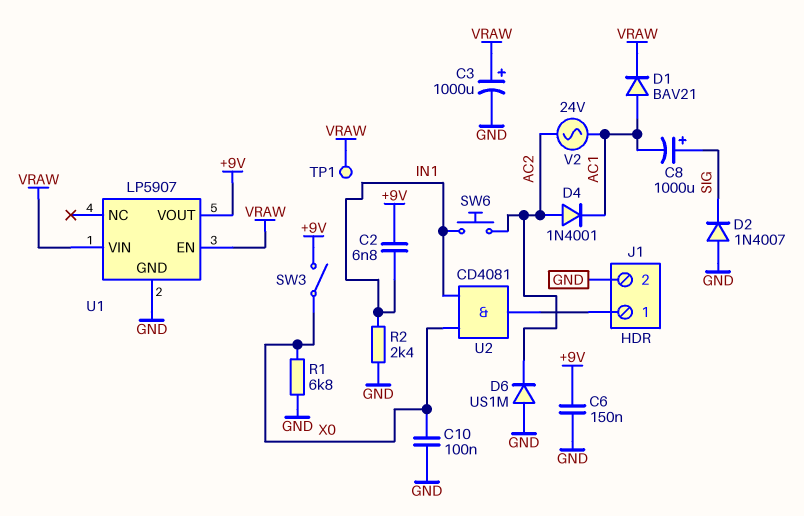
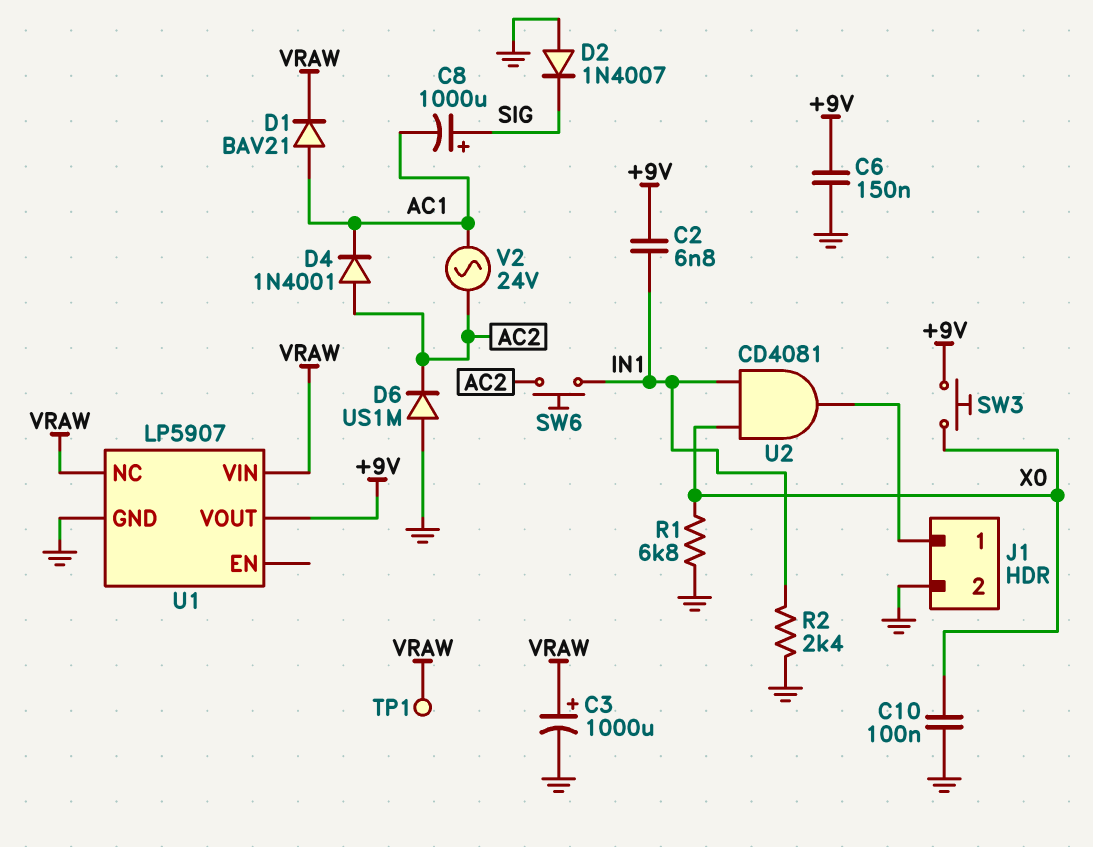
SW3: switch (+9V, X0) -> button (+9V, X0)
U1 pin EN: VRAW -> none
U1 pin NC: none -> VRAW

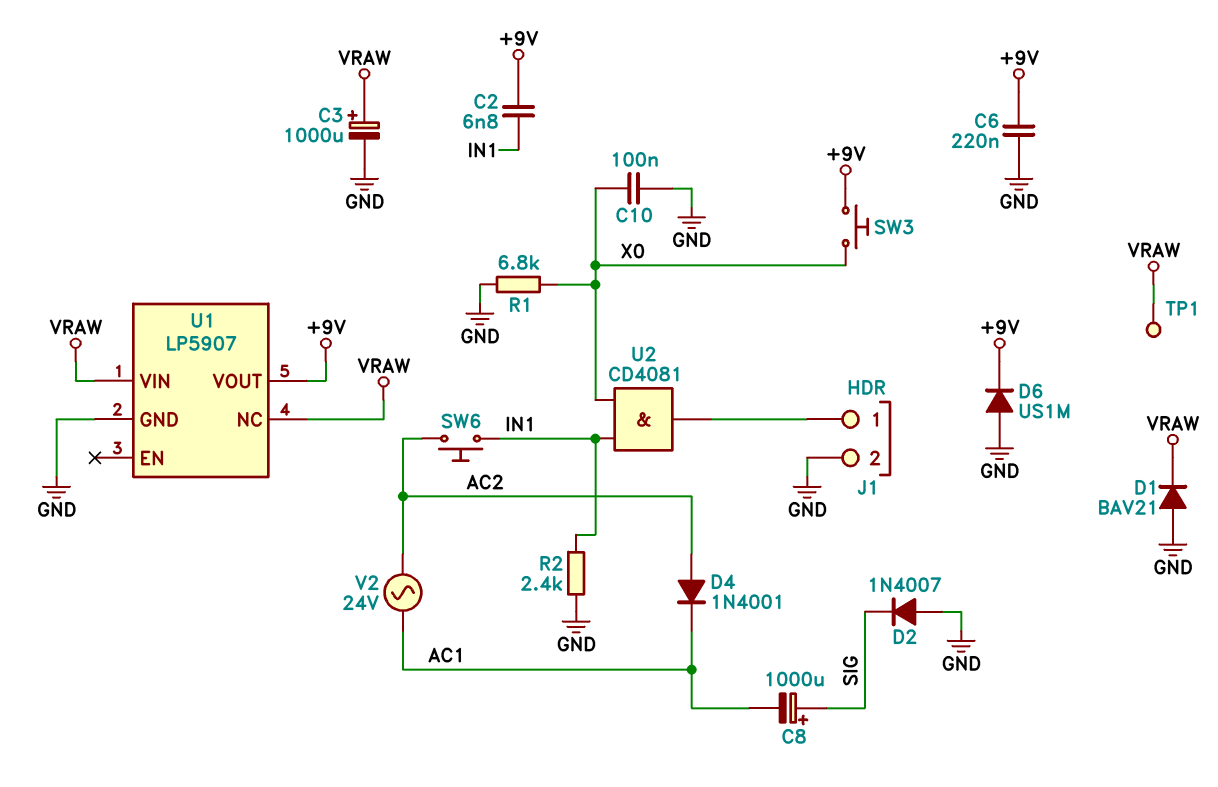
C6: 150nF (+9V, GND) -> 220nF (+9V, GND)
D1: diode BAV21 (A AC1, K VRAW) -> diode BAV21 (A GND, K VRAW)
D6: diode US1M (A GND, K AC2) -> diode US1M (A GND, K +9V)

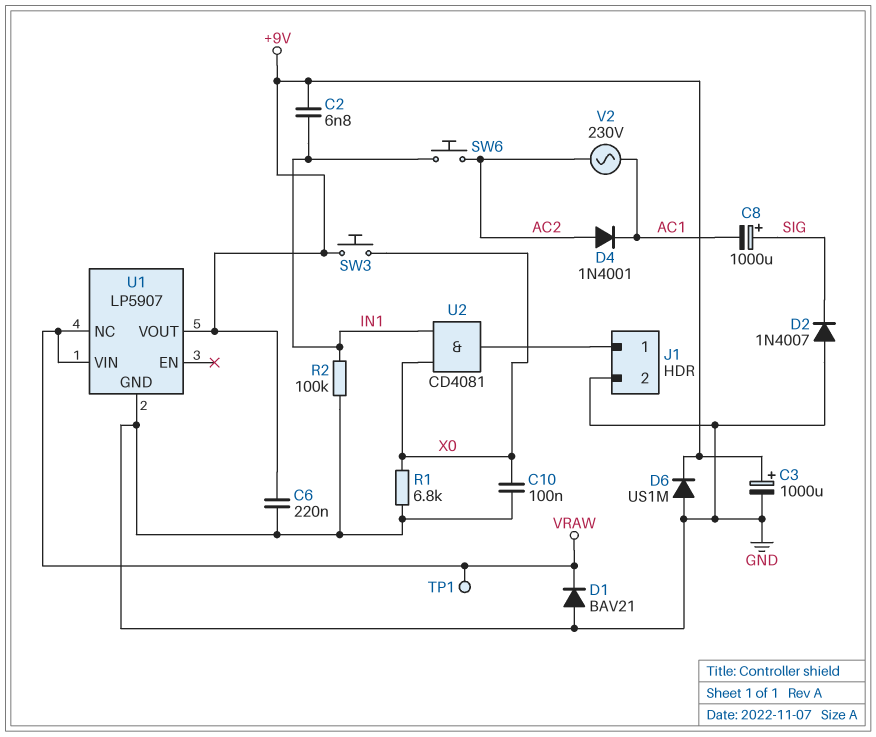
C3: 1000uF (plus VRAW, minus GND) -> 1000uF (plus +9V, minus GND)
R2: 2.4k (GND, IN1) -> 100k (GND, IN1)
V2: AC 24V (AC1, AC2) -> AC 230V (AC1, AC2)

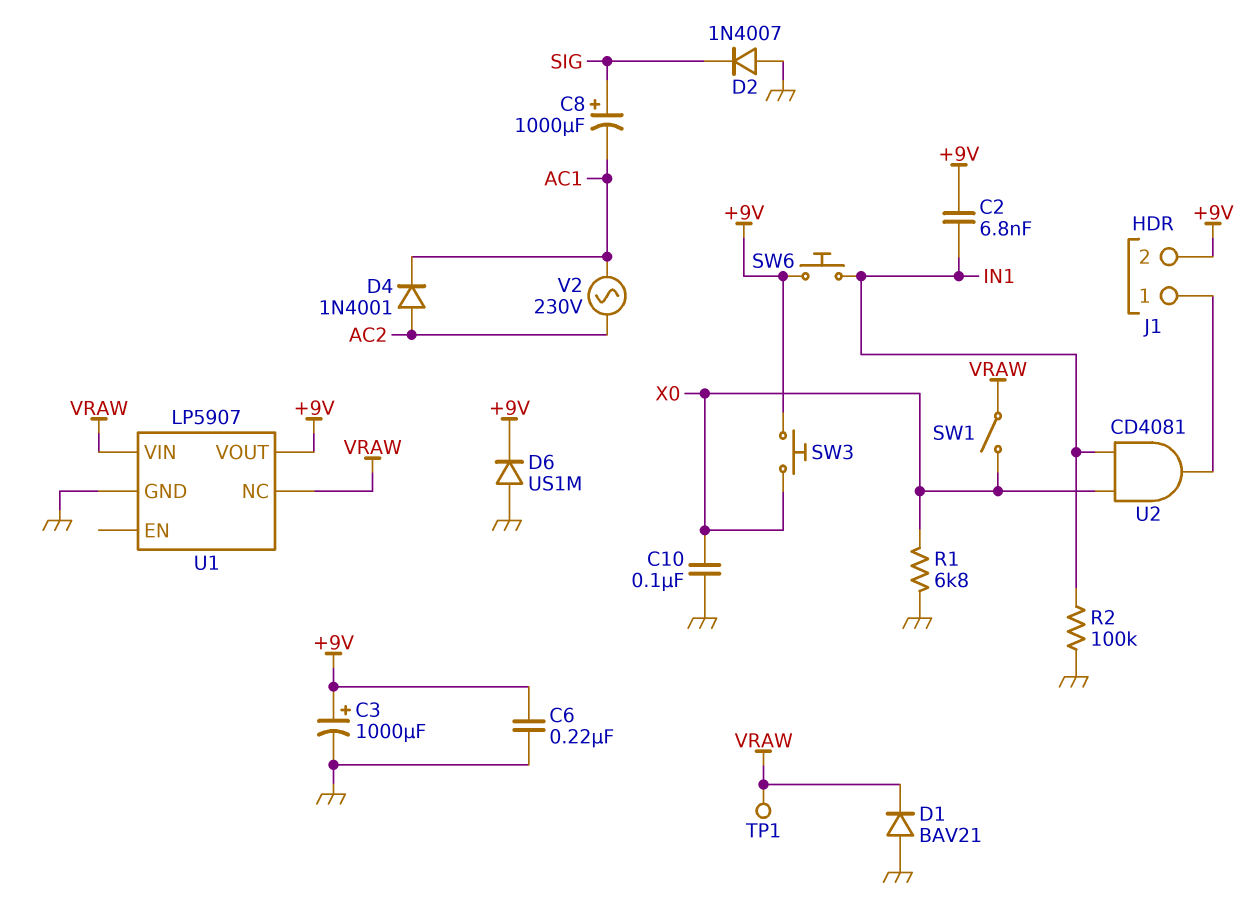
J1 pin 2: GND -> +9V
SW1: none -> switch (VRAW, X0)
SW6: button (AC2, IN1) -> button (+9V, IN1)

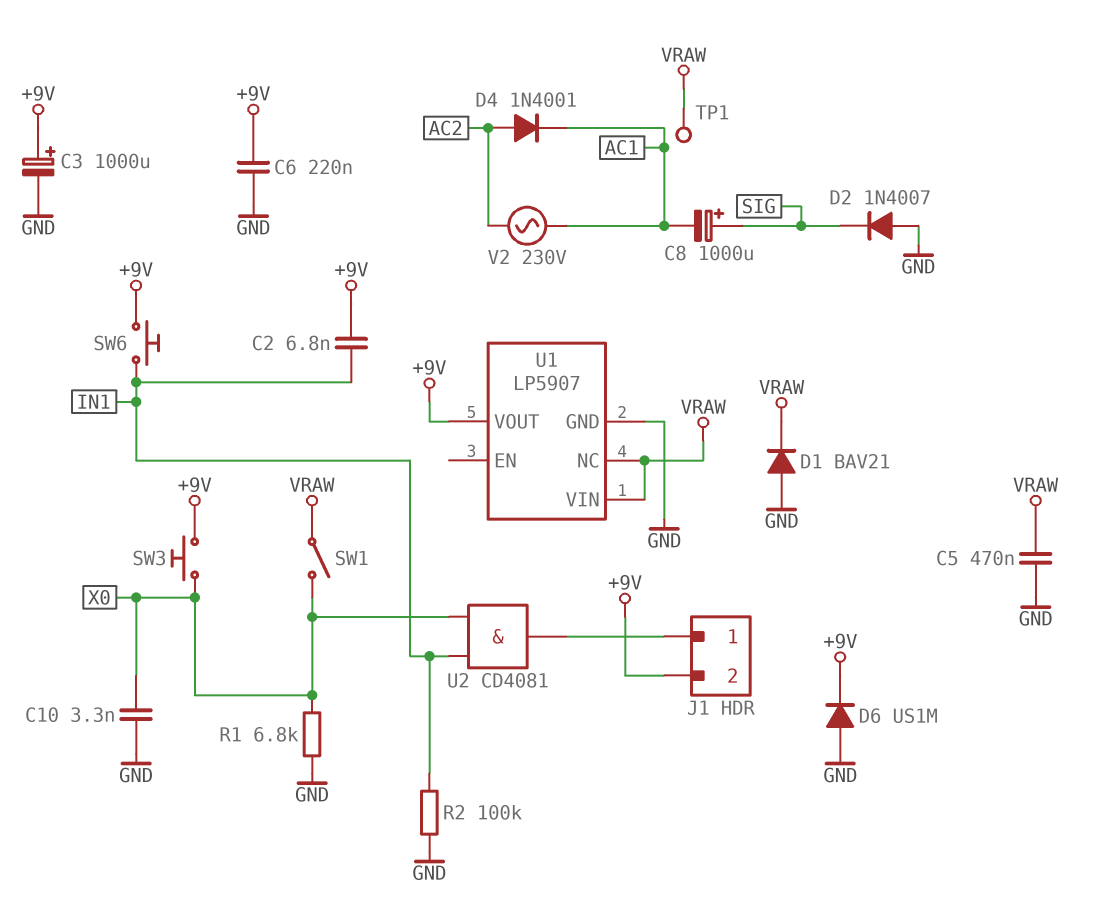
C5: none -> 470nF (GND, VRAW)
C10: 100nF (GND, X0) -> 3.3nF (GND, X0)

